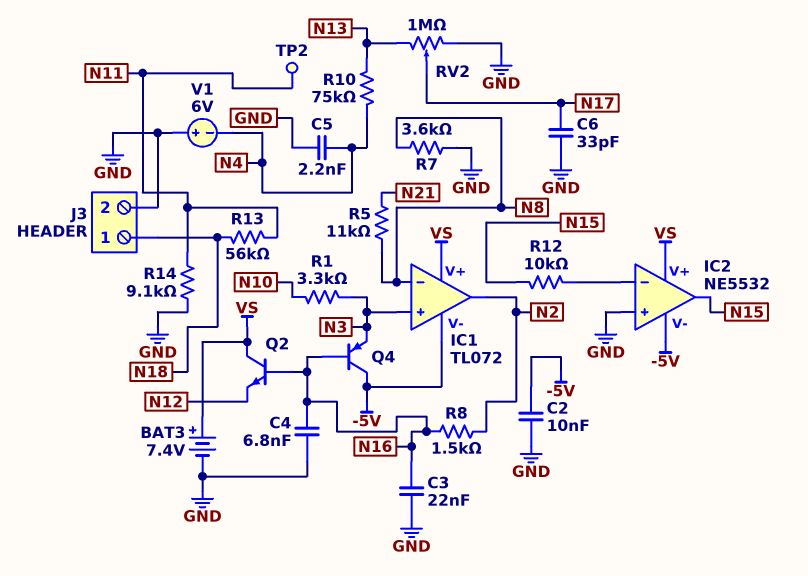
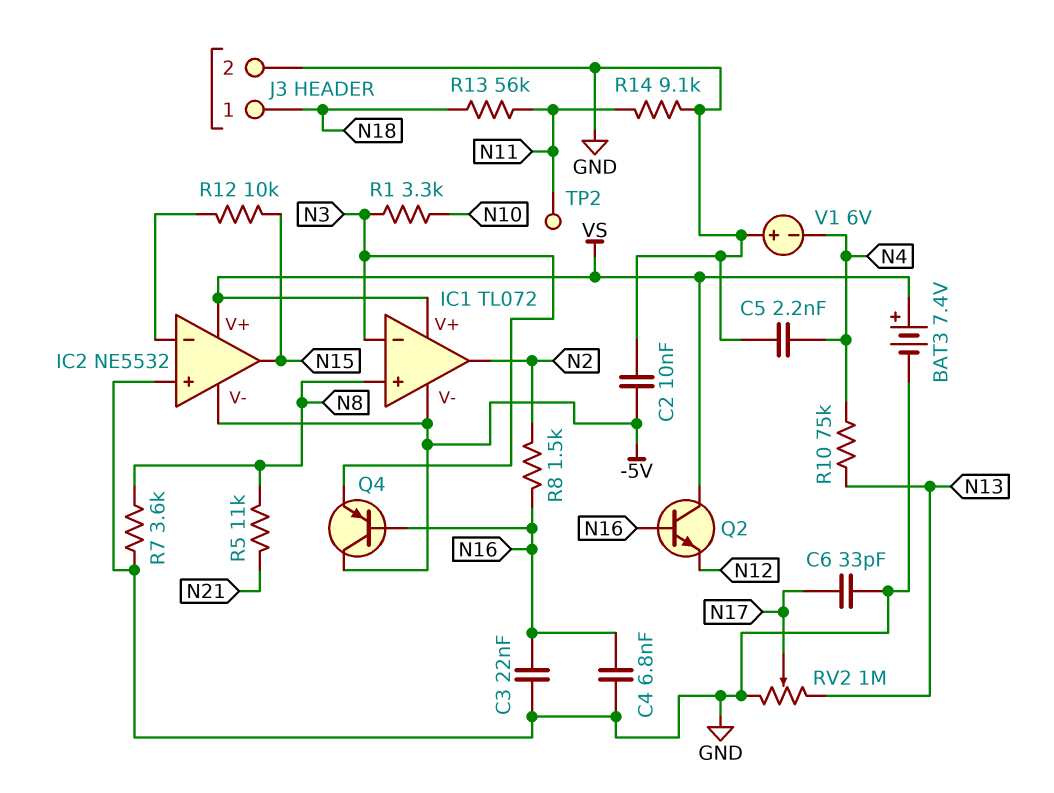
IC1 pin in+: N3 -> N8
IC1 pin in-: N8 -> N3

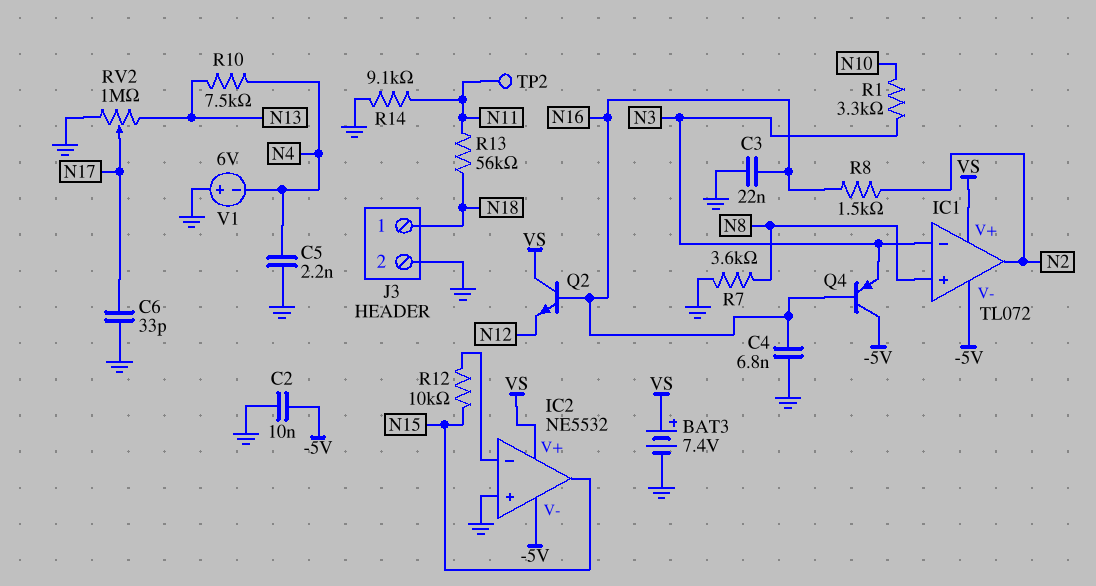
R5: 11k (N8, N21) -> none
R10: 75k (N4, N13) -> 7.5k (N4, N13)

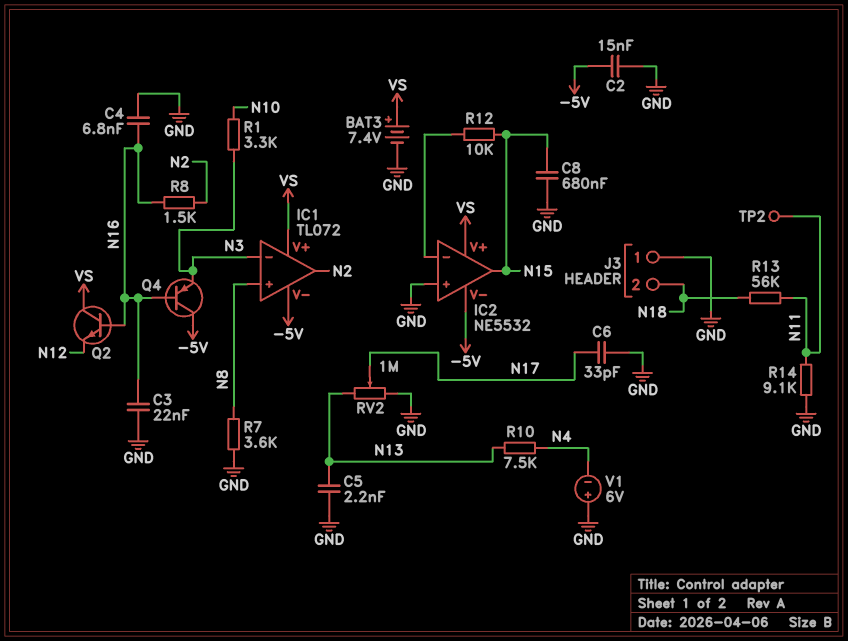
C2: 10nF (-5V, GND) -> 15nF (-5V, GND)
C5: 2.2nF (GND, N4) -> 2.2nF (GND, N13)
C8: none -> 680nF (GND, N15)
J3 pin 1: N18 -> GND
J3 pin 2: GND -> N18

